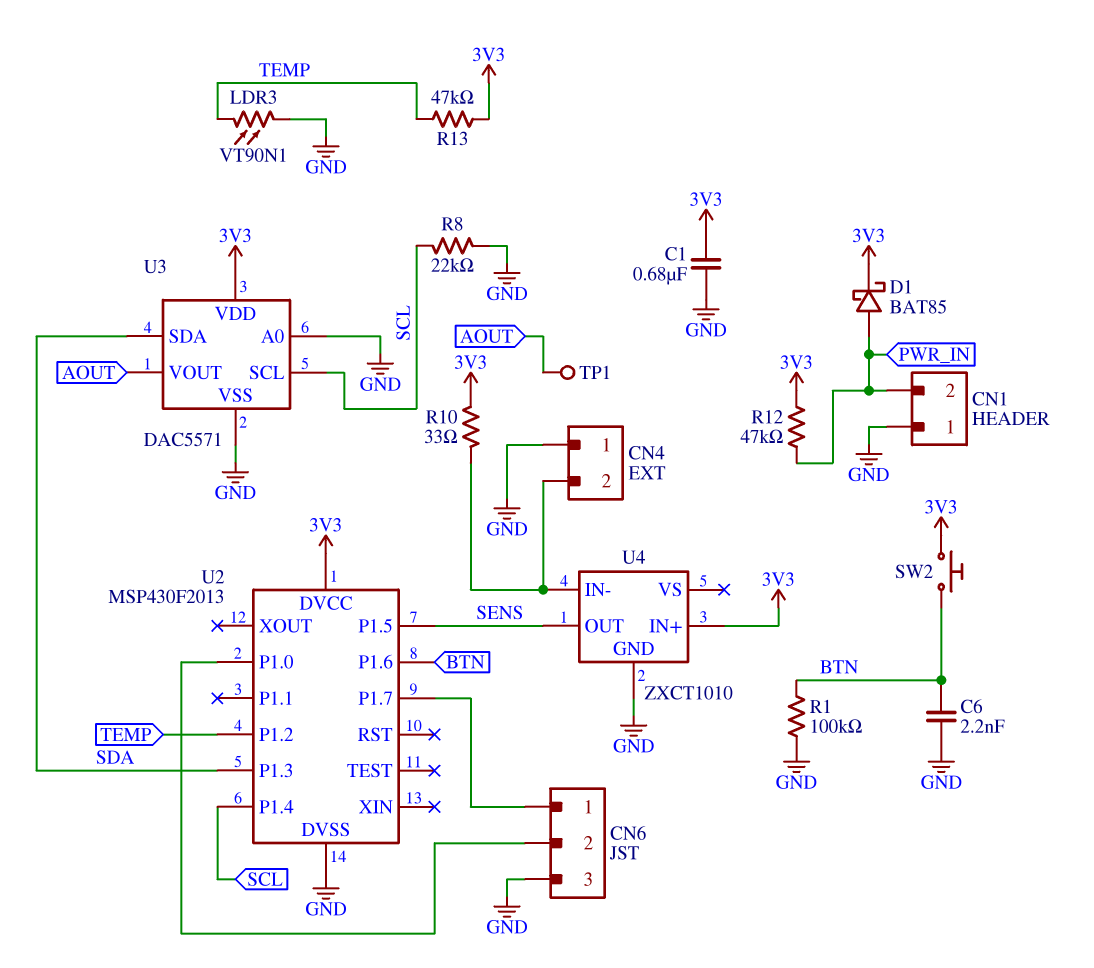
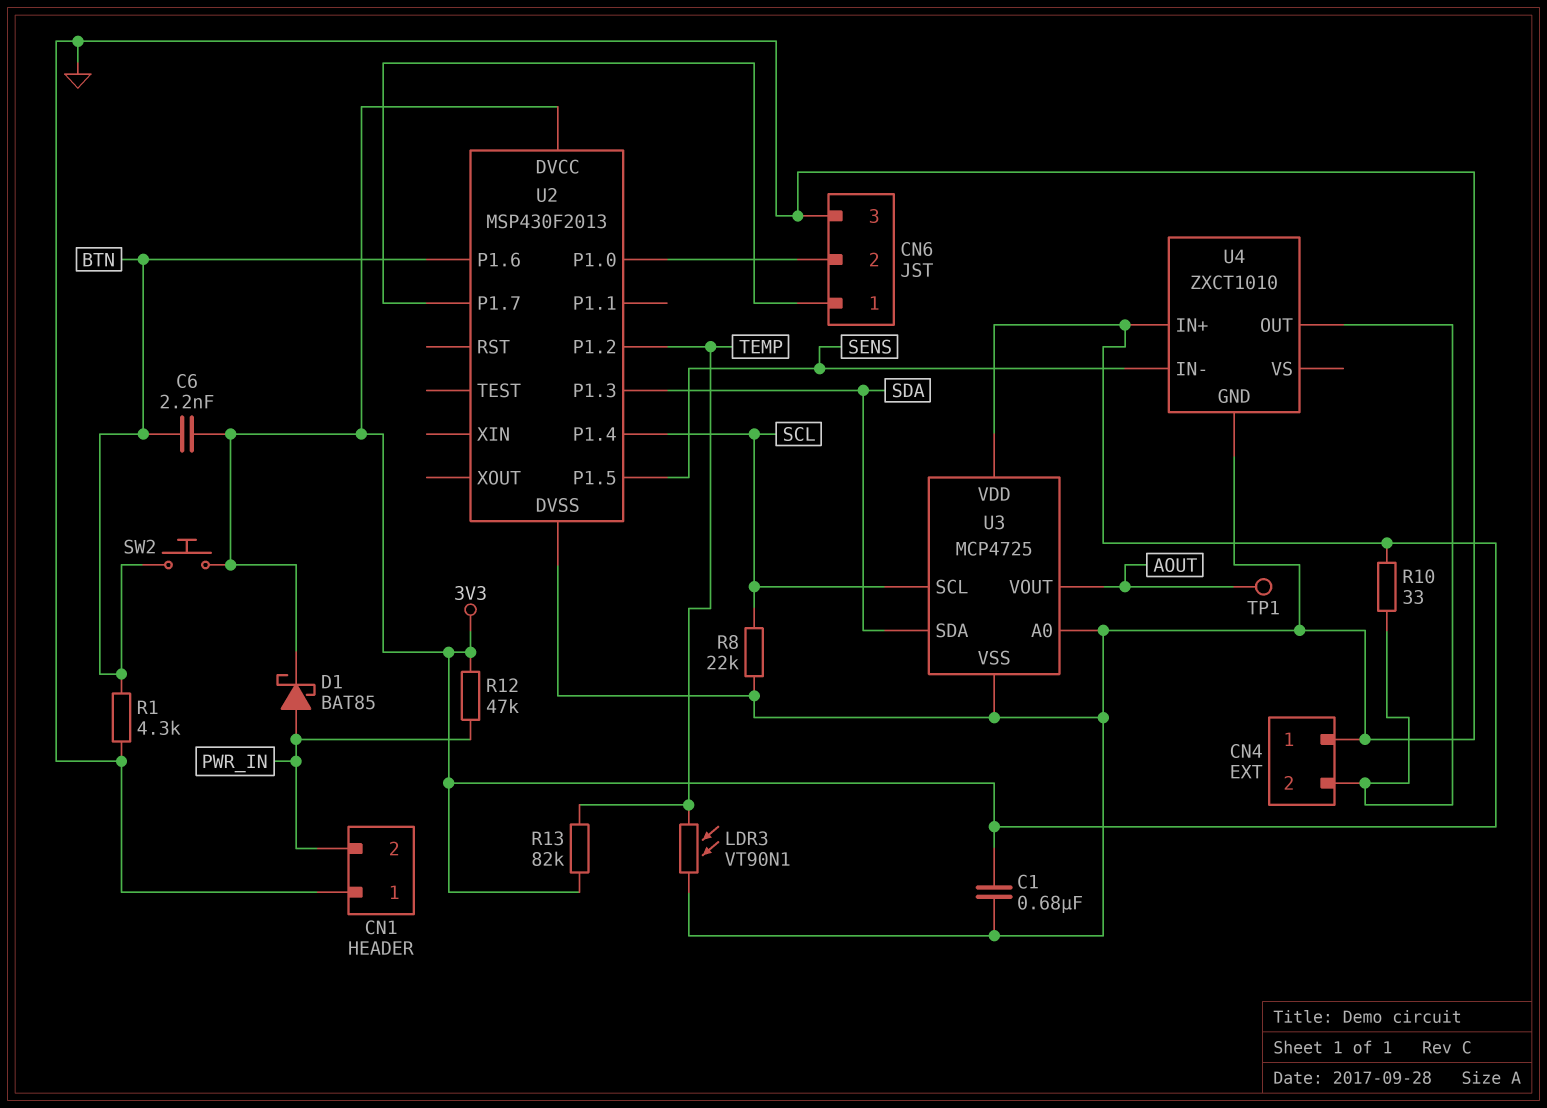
C6: 2.2nF (BTN, GND) -> 2.2nF (3V3, BTN)
R1: 100k (BTN, GND) -> 4.3k (BTN, GND)
R13: 47k (3V3, TEMP) -> 82k (3V3, TEMP)
U3: DAC5571 -> MCP4725
U4 pin IN-: CN4/2 -> SENS
U4 pin OUT: SENS -> CN4/2

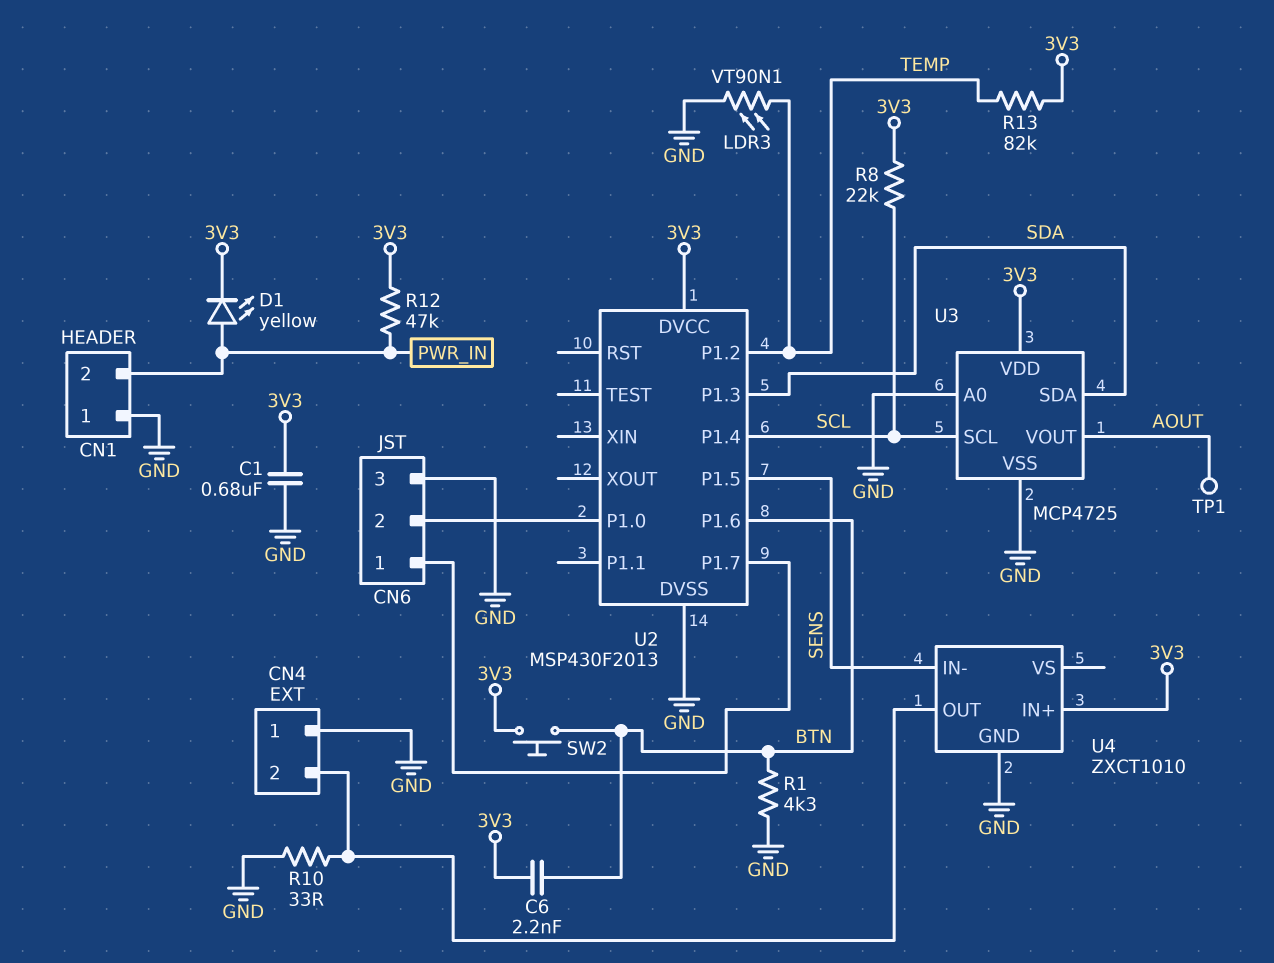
D1: schottky BAT85 (A PWR_IN, K 3V3) -> LED yellow (A PWR_IN, K 3V3)
R8: 22k (GND, SCL) -> 22k (3V3, SCL)
R10: 33 (3V3, CN4/2) -> 33 (CN4/2, GND)

